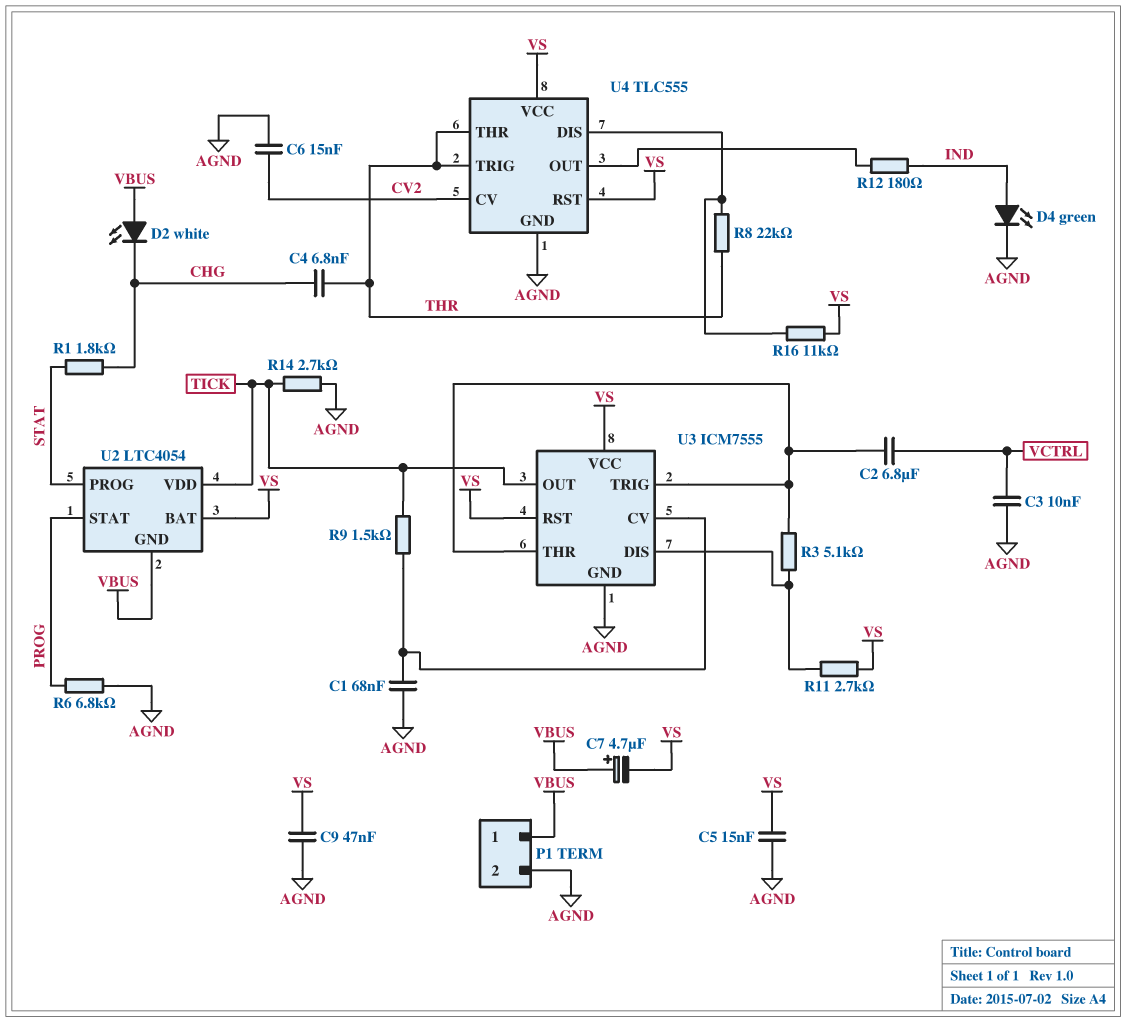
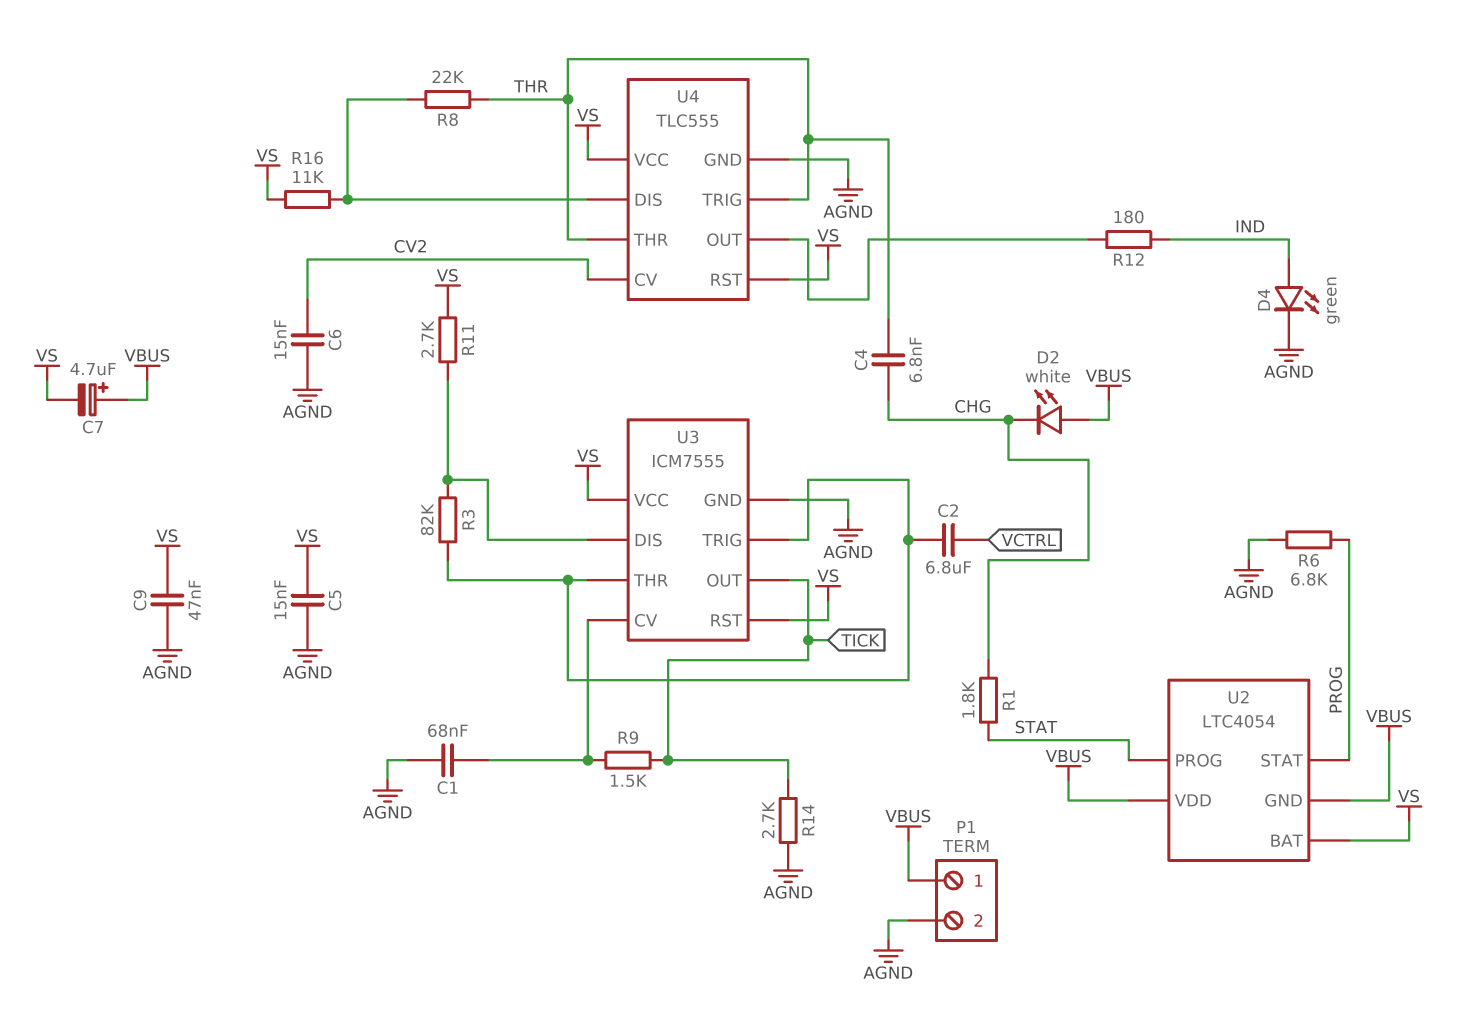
C3: 10nF (AGND, VCTRL) -> none
R3: 5.1k (U3/DIS, U3/THR) -> 82k (U3/DIS, U3/THR)
U2 pin VDD: TICK -> VBUS

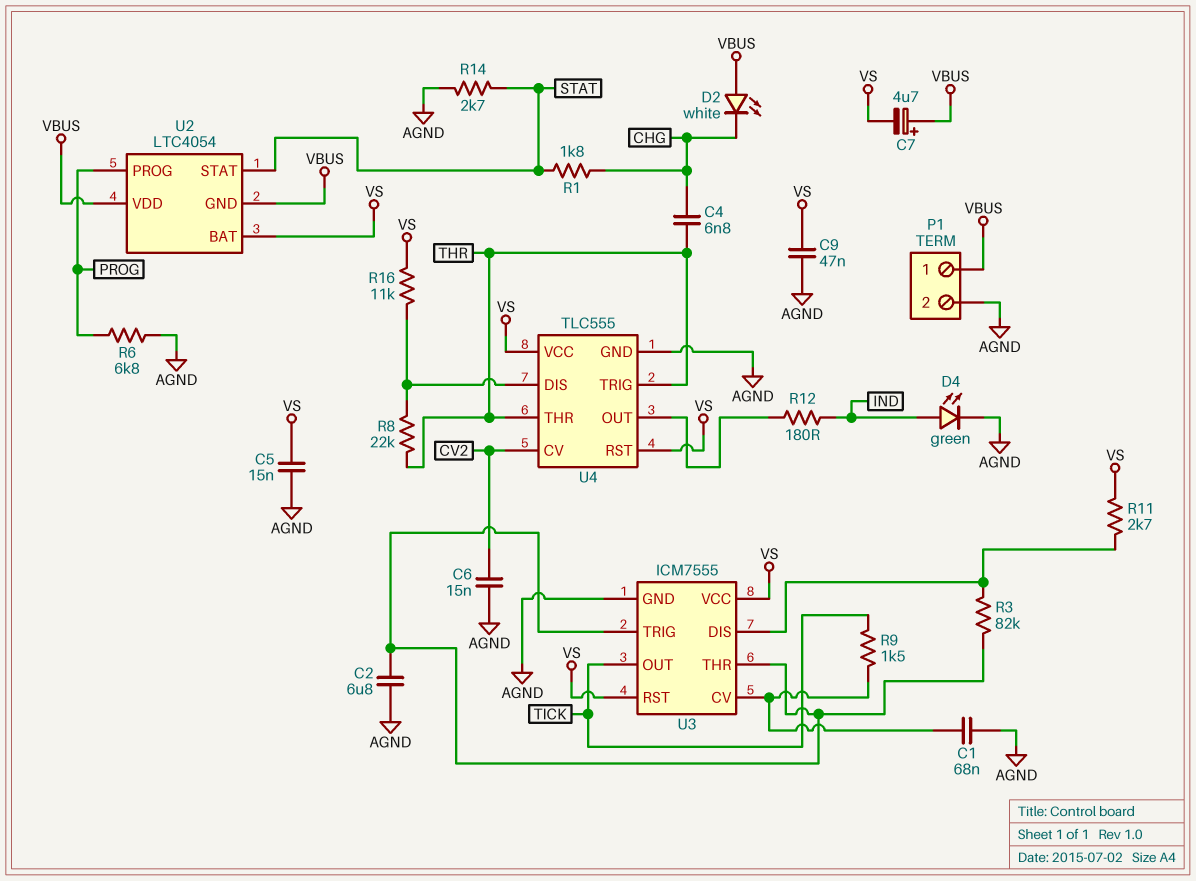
C2: 6.8uF (U3/THR, VCTRL) -> 6.8uF (AGND, U3/THR)
R14: 2.7k (AGND, TICK) -> 2.7k (AGND, STAT)
U2 pin PROG: STAT -> PROG
U2 pin STAT: PROG -> STAT

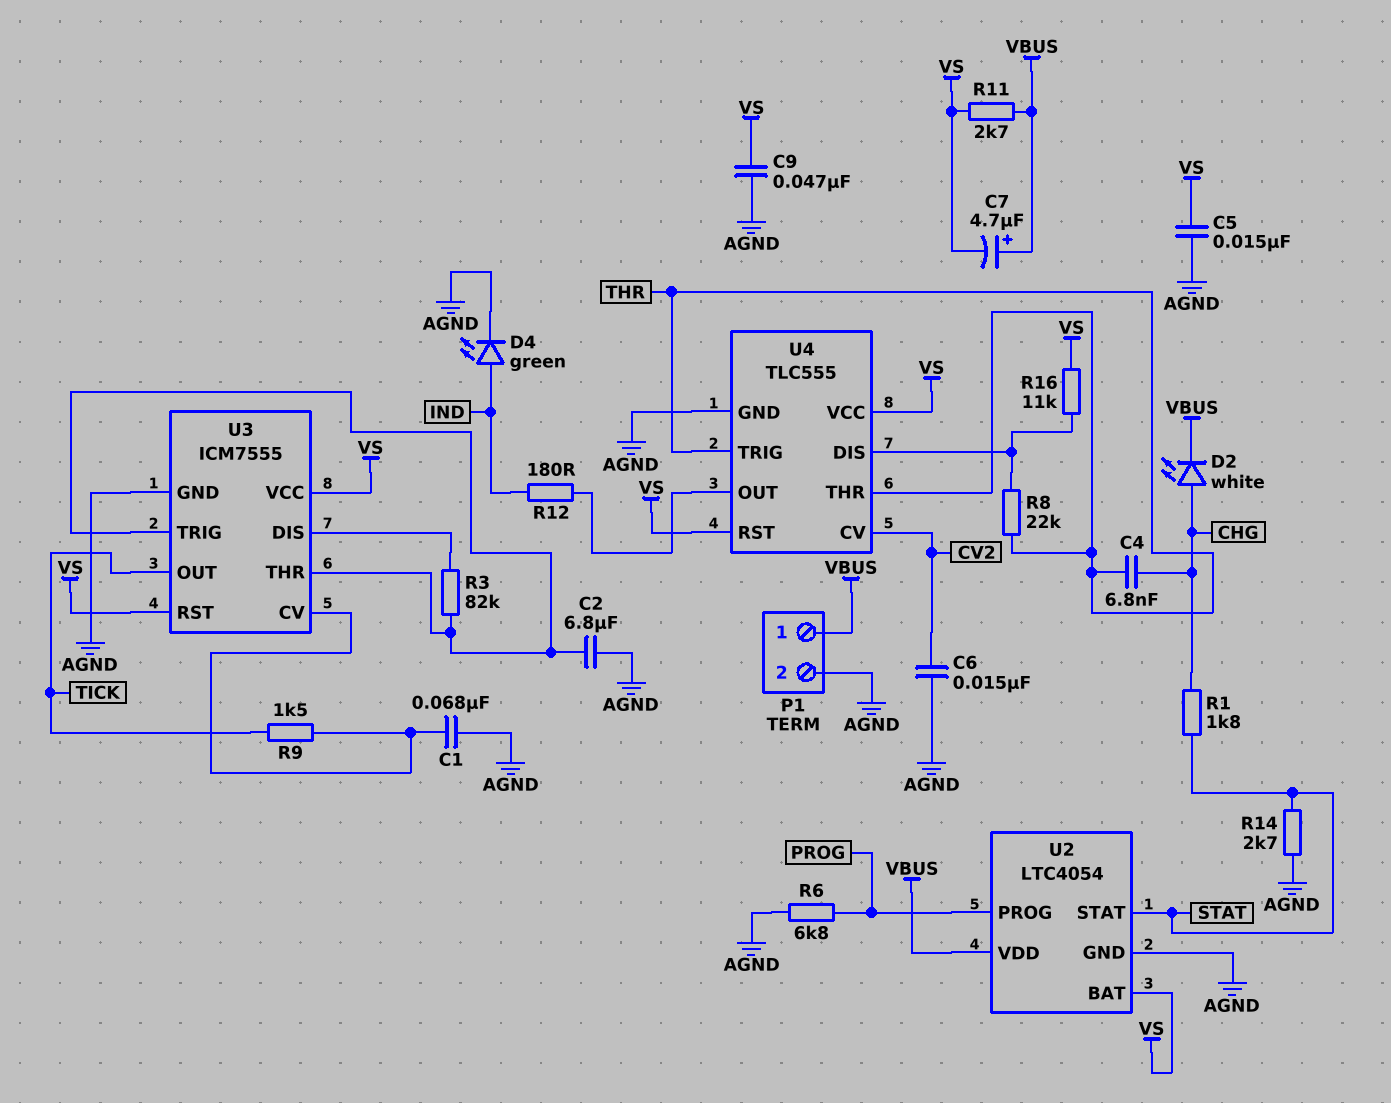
D2: LED white (A VBUS, K CHG) -> LED white (A CHG, K VBUS)
R11: 2.7k (U3/DIS, VS) -> 2.7k (VBUS, VS)
U2 pin GND: VBUS -> AGND

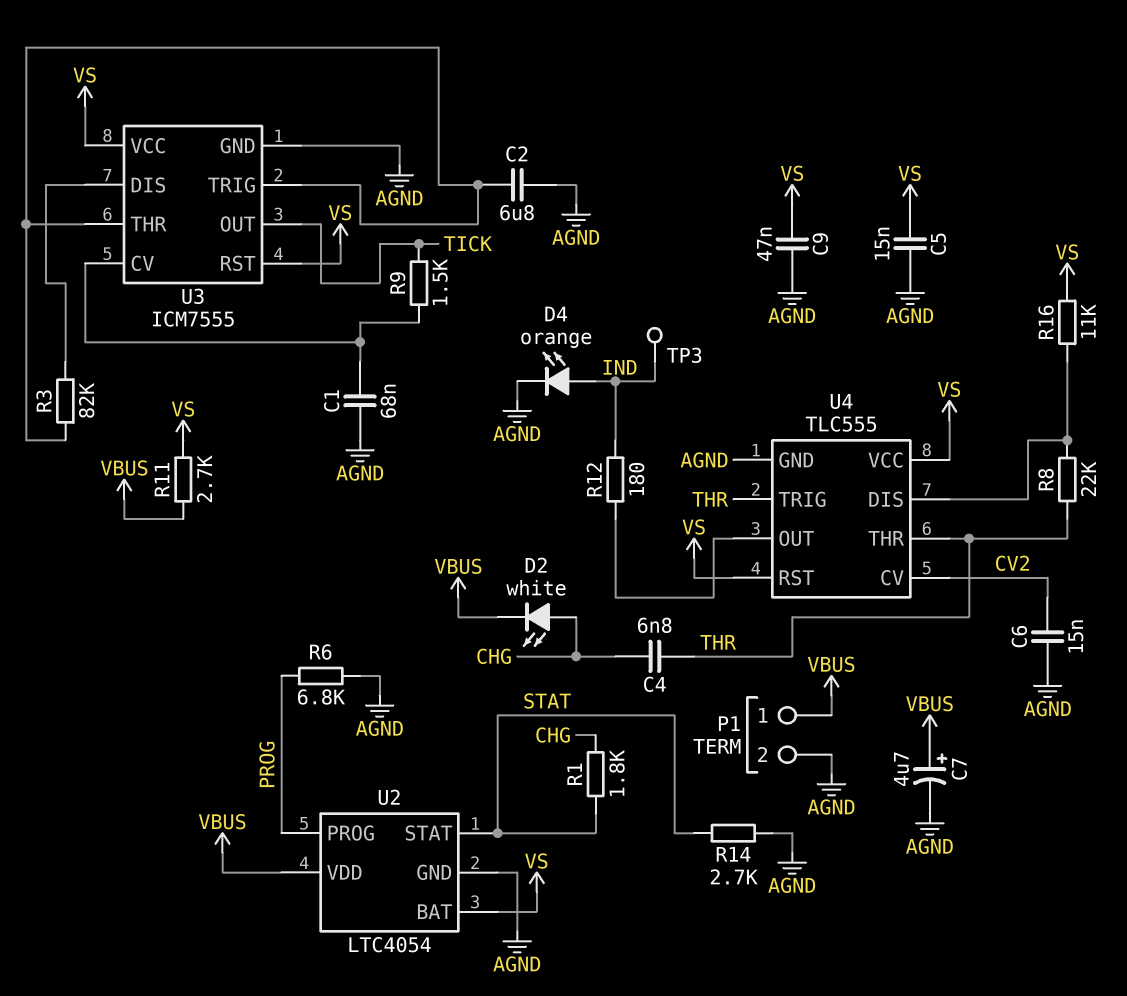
C7: 4.7uF (plus VBUS, minus VS) -> 4.7uF (plus VBUS, minus AGND)
D4: LED green (A IND, K AGND) -> LED orange (A IND, K AGND)
TP3: none -> test point (IND)

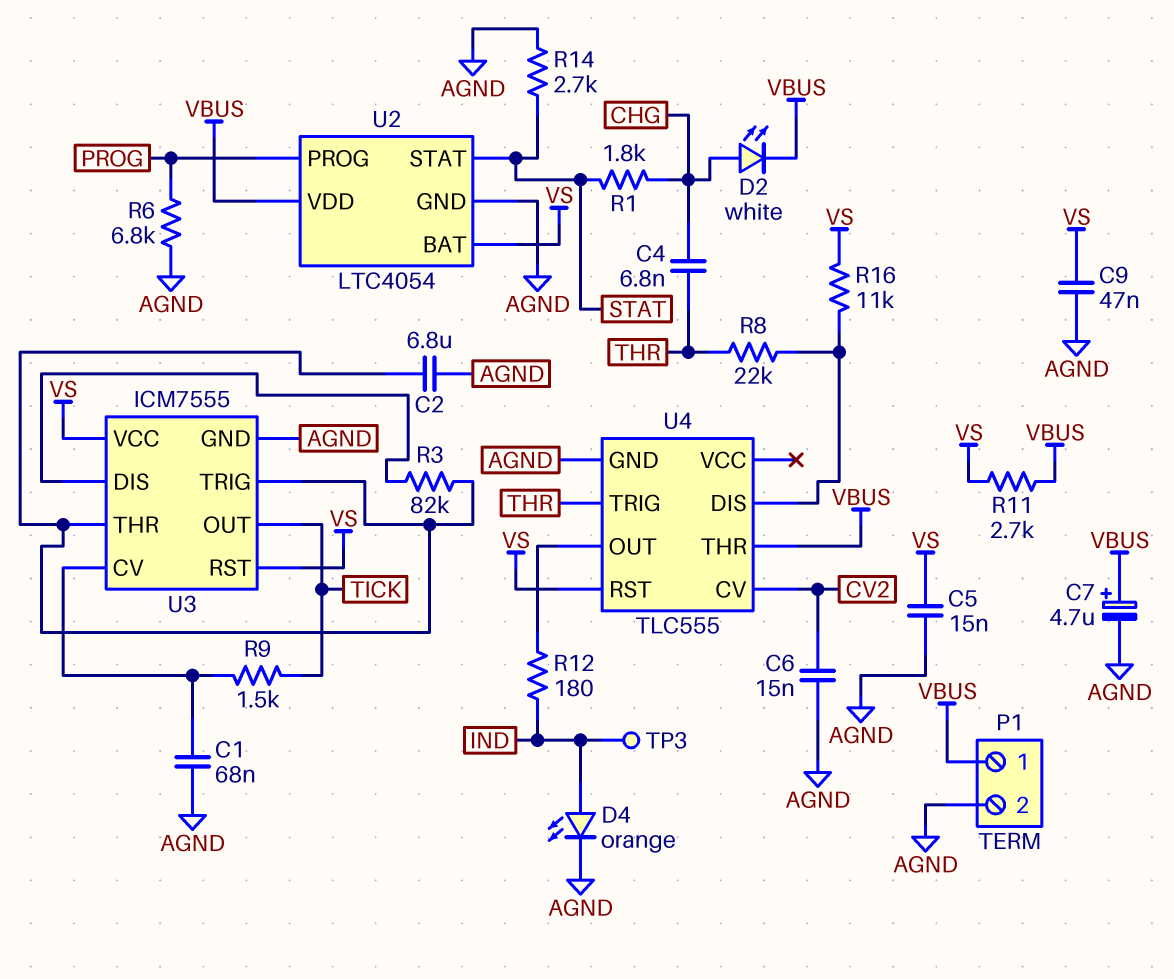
U4 pin THR: THR -> VBUS
U4 pin VCC: VS -> none

